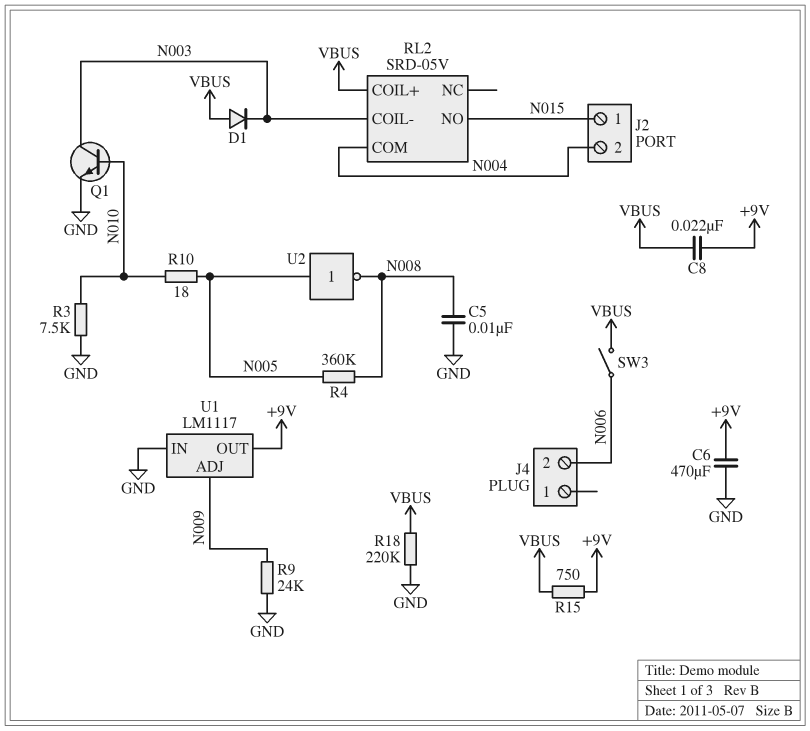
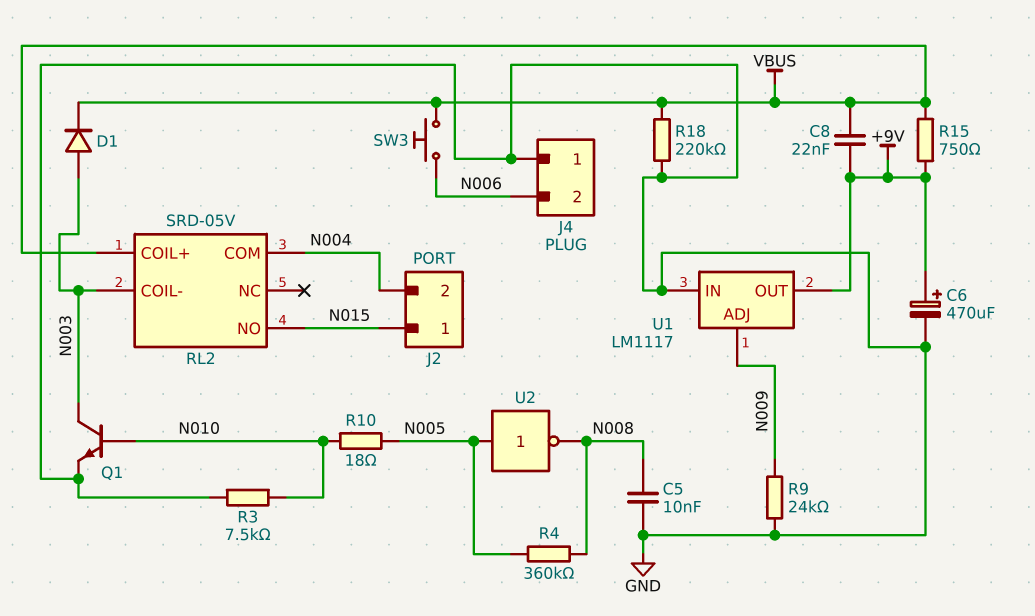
C6: 470uF (+9V, GND) -> 470uF (plus +9V, minus GND)
D1: diode (A VBUS, K N003) -> diode (A N003, K VBUS)
J4 pin 1: none -> GND
SW3: switch (N006, VBUS) -> button (N006, VBUS)

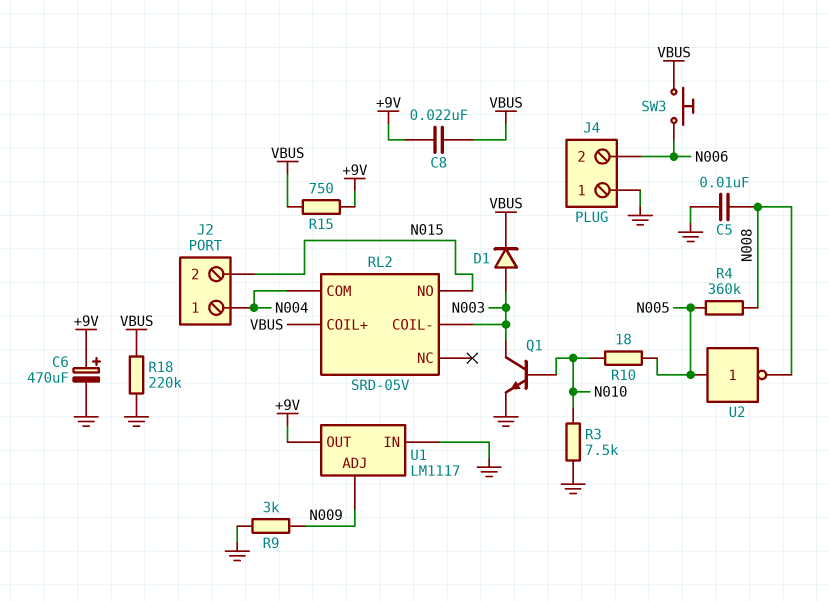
J2 pin 1: N015 -> N004
J2 pin 2: N004 -> N015
R9: 24k (GND, N009) -> 3k (GND, N009)

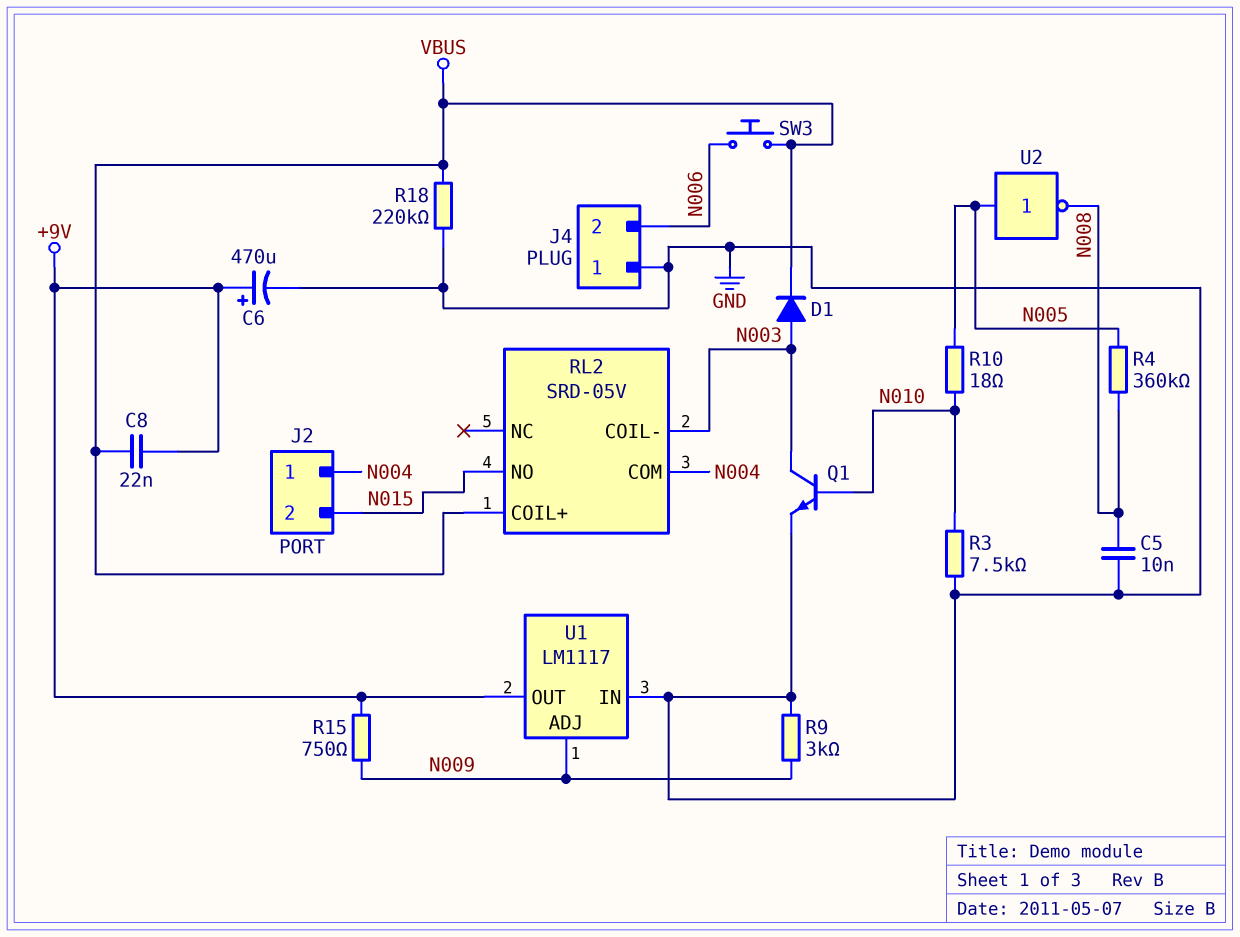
R15: 750 (+9V, VBUS) -> 750 (+9V, N009)

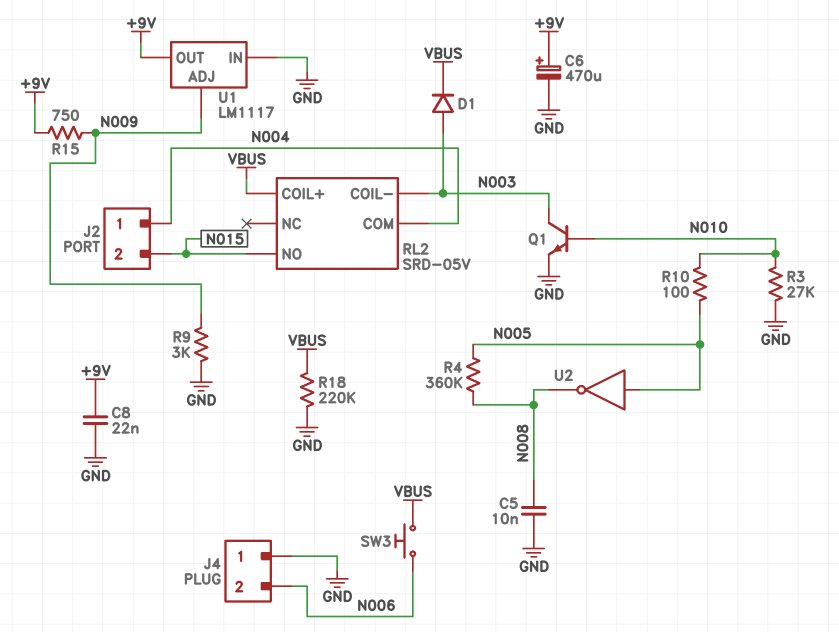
C8: 22nF (+9V, VBUS) -> 22nF (+9V, GND)
R3: 7.5k (GND, N010) -> 27k (GND, N010)
R10: 18 (N005, N010) -> 100 (N005, N010)

